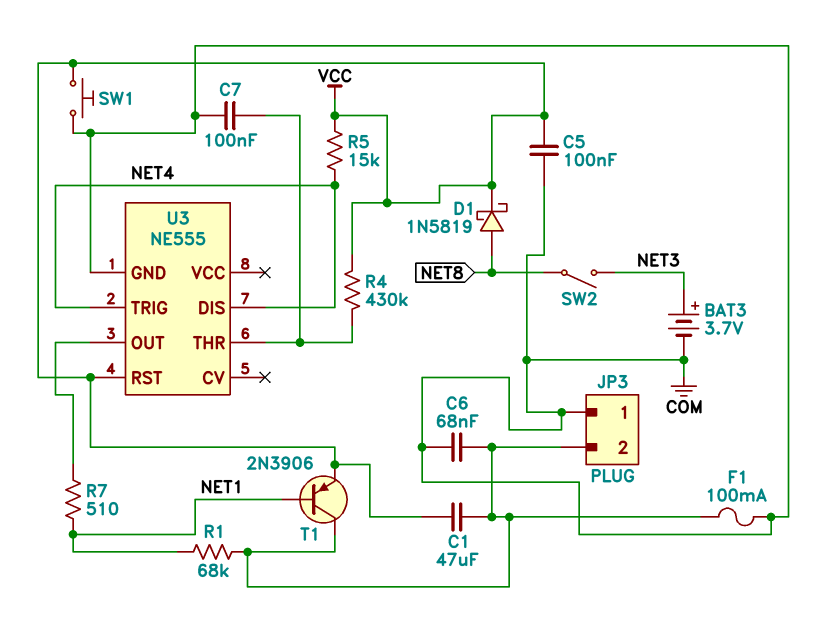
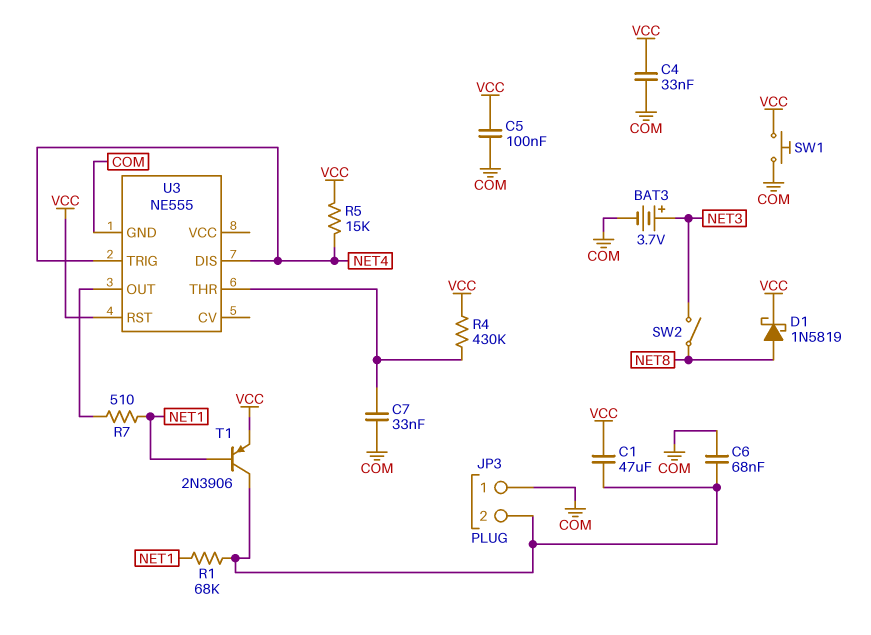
C4: none -> 33nF (COM, VCC)
C7: 100nF (COM, U3/THR) -> 33nF (COM, U3/THR)
F1: 100mA (COM, JP3/2) -> none

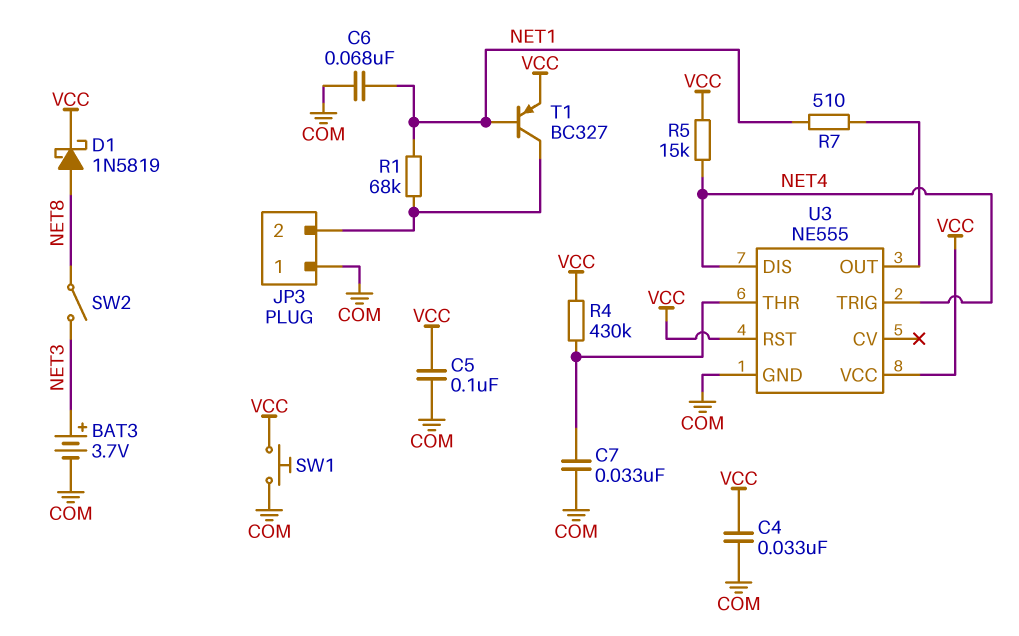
C1: 47uF (JP3/2, VCC) -> none
C6: 68nF (COM, JP3/2) -> 68nF (COM, NET1)
T1: PNP 2N3906 (B NET1, C JP3/2, E VCC) -> PNP BC327 (B NET1, C JP3/2, E VCC)
U3 pin VCC: none -> VCC

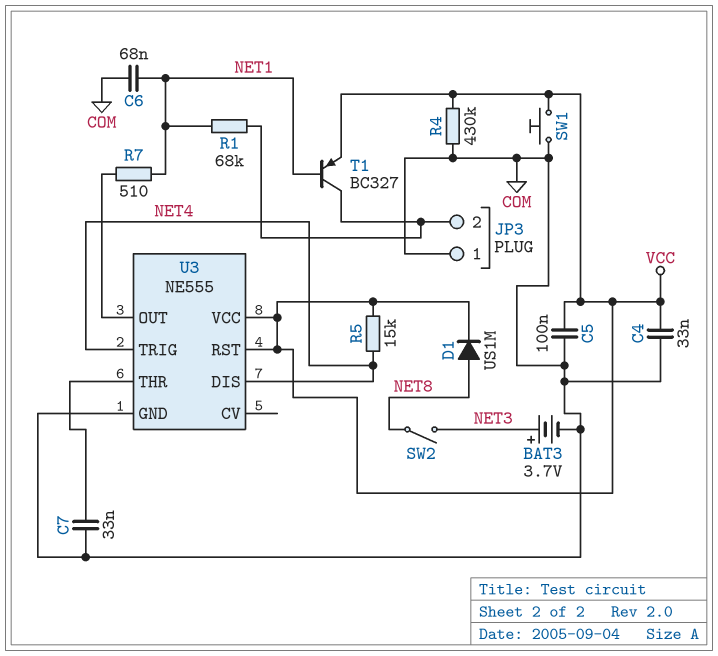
D1: schottky 1N5819 (A NET8, K VCC) -> diode US1M (A NET8, K VCC)
R4: 430k (U3/THR, VCC) -> 430k (COM, VCC)

